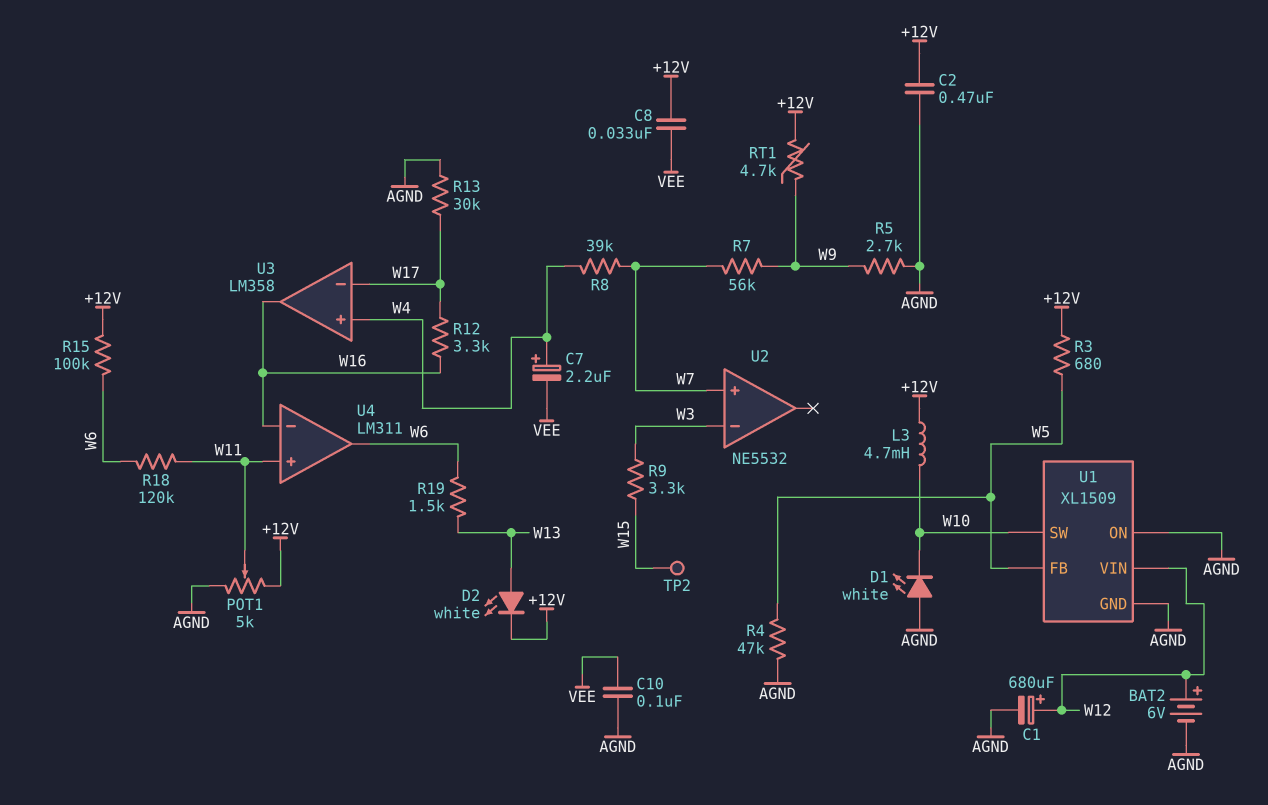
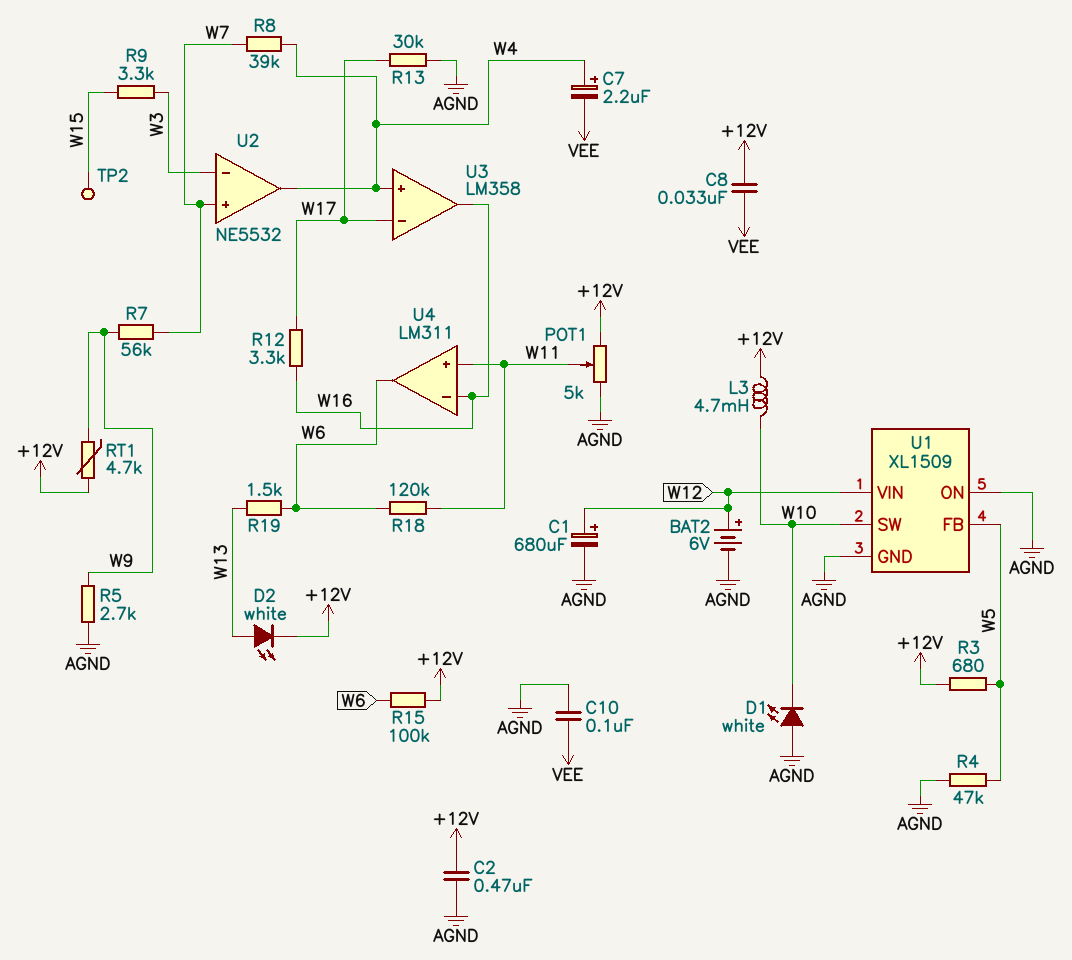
U2 pin out: none -> W4

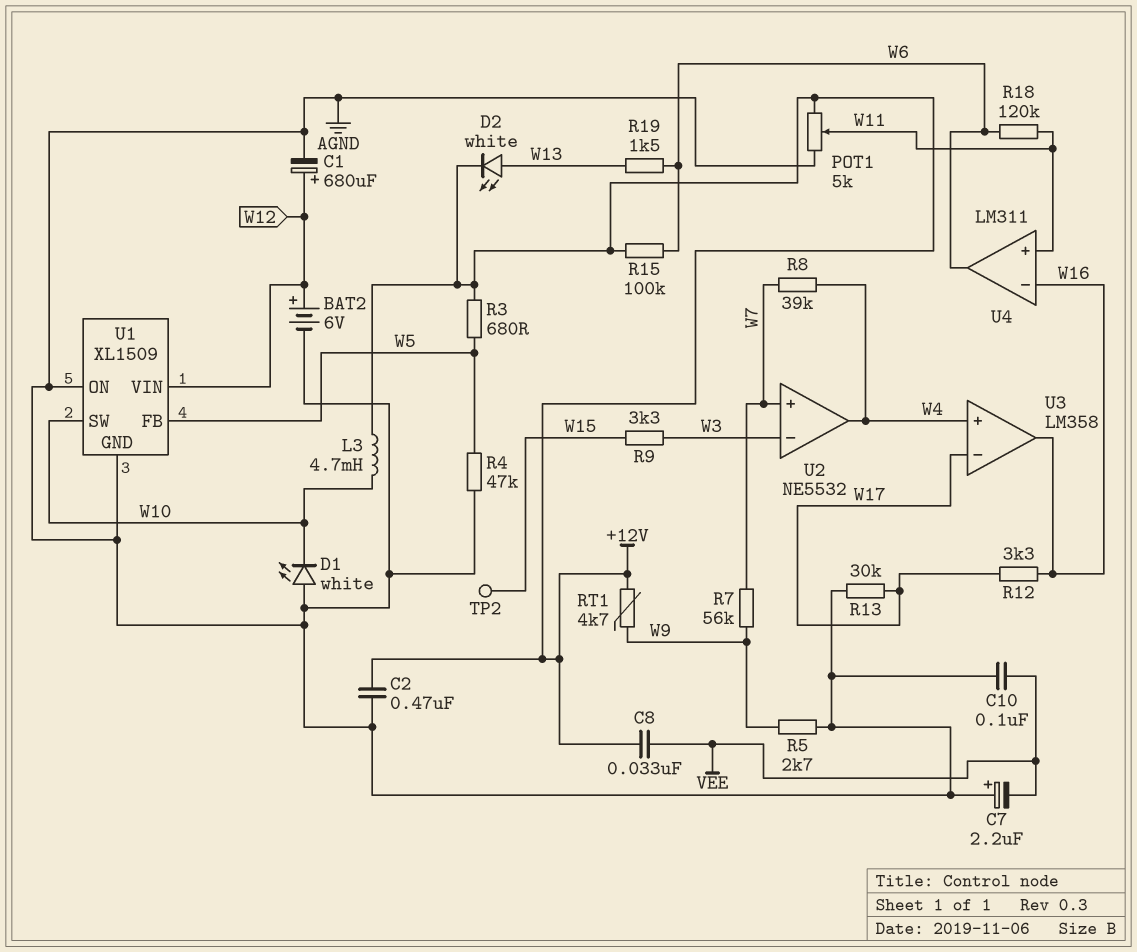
C7: 2.2uF (plus W4, minus VEE) -> 2.2uF (plus AGND, minus VEE)

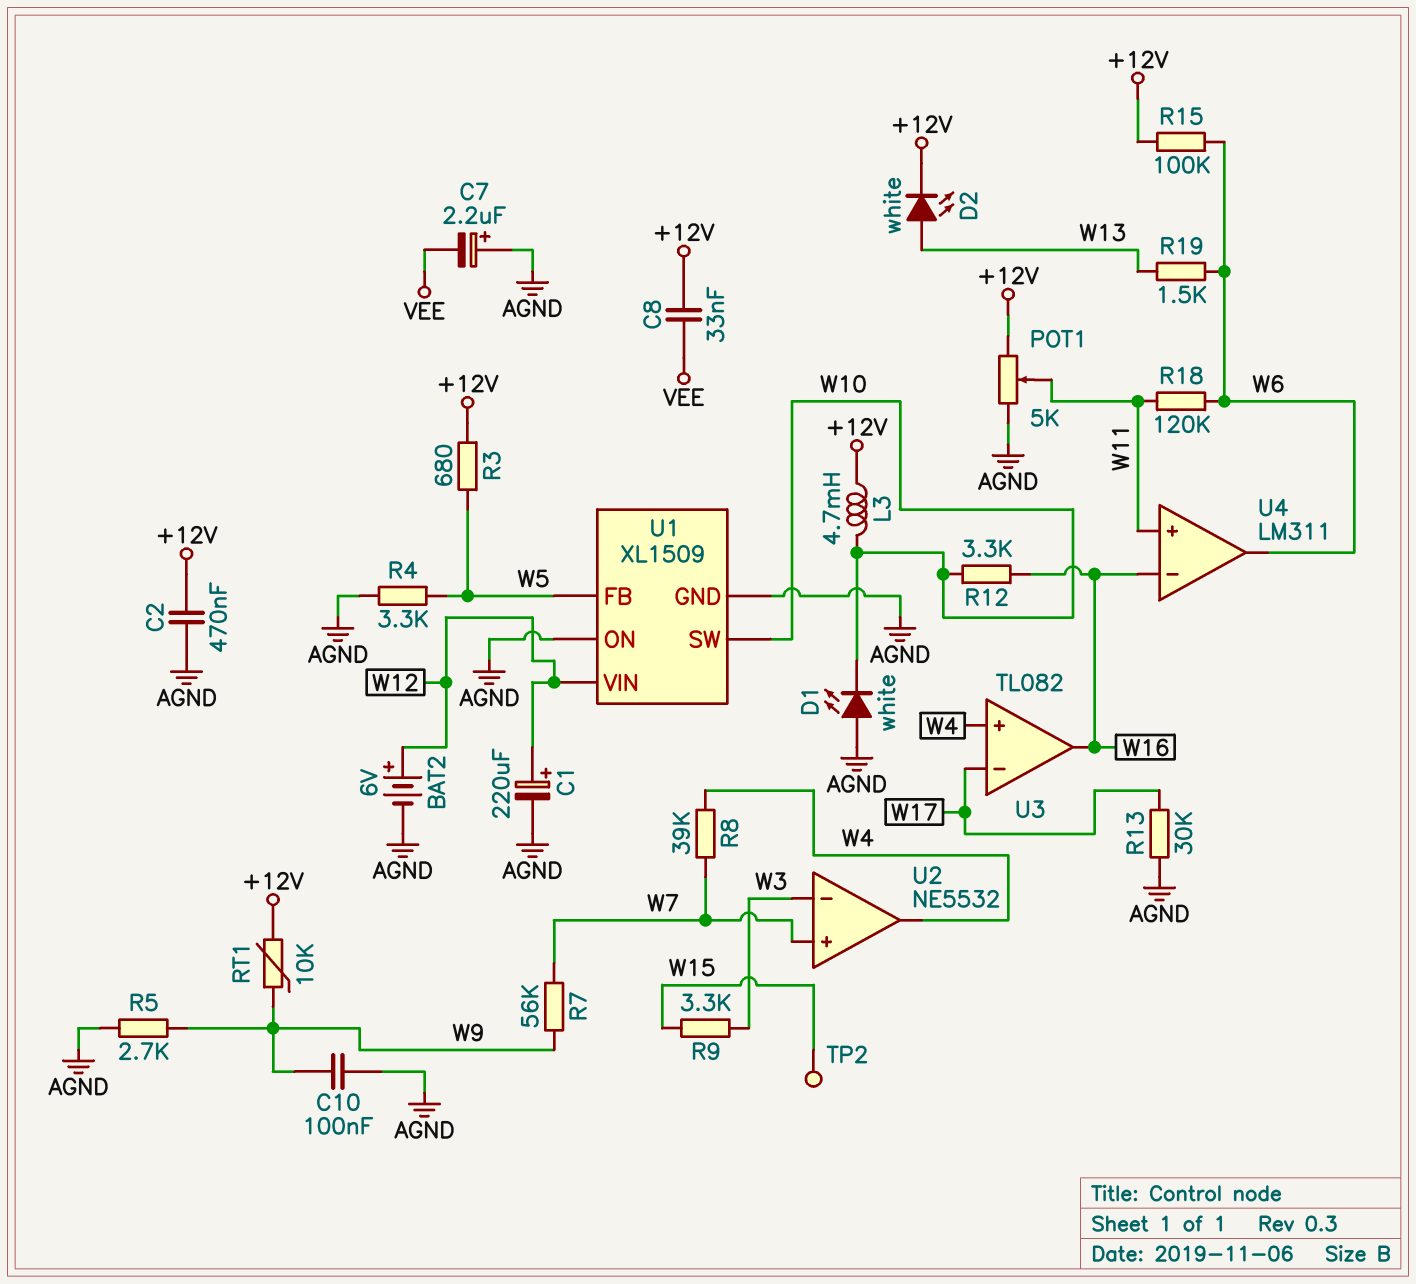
C1: 680uF (plus W12, minus AGND) -> 220uF (plus W12, minus AGND)
C10: 100nF (AGND, VEE) -> 100nF (AGND, W9)
R4: 47k (AGND, W5) -> 3.3k (AGND, W5)
R12: 3.3k (W16, W17) -> 3.3k (W10, W16)
RT1: 4.7k (+12V, W9) -> 10k (+12V, W9)
U3: LM358 -> TL082

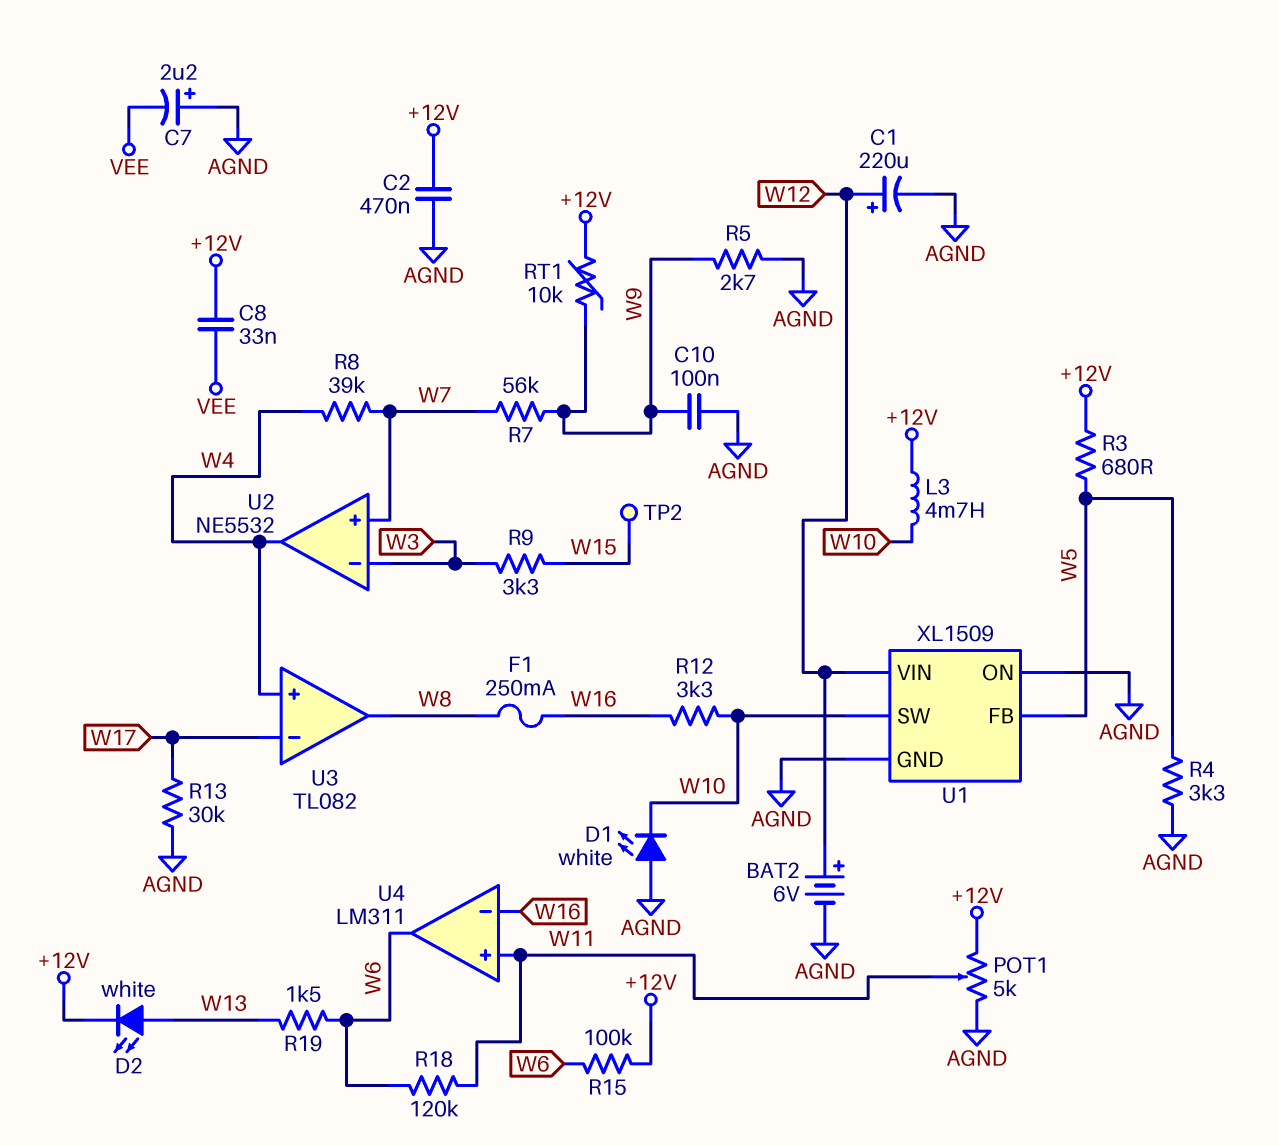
F1: none -> 250mA (W8, W16)
U3 pin out: W16 -> W8

